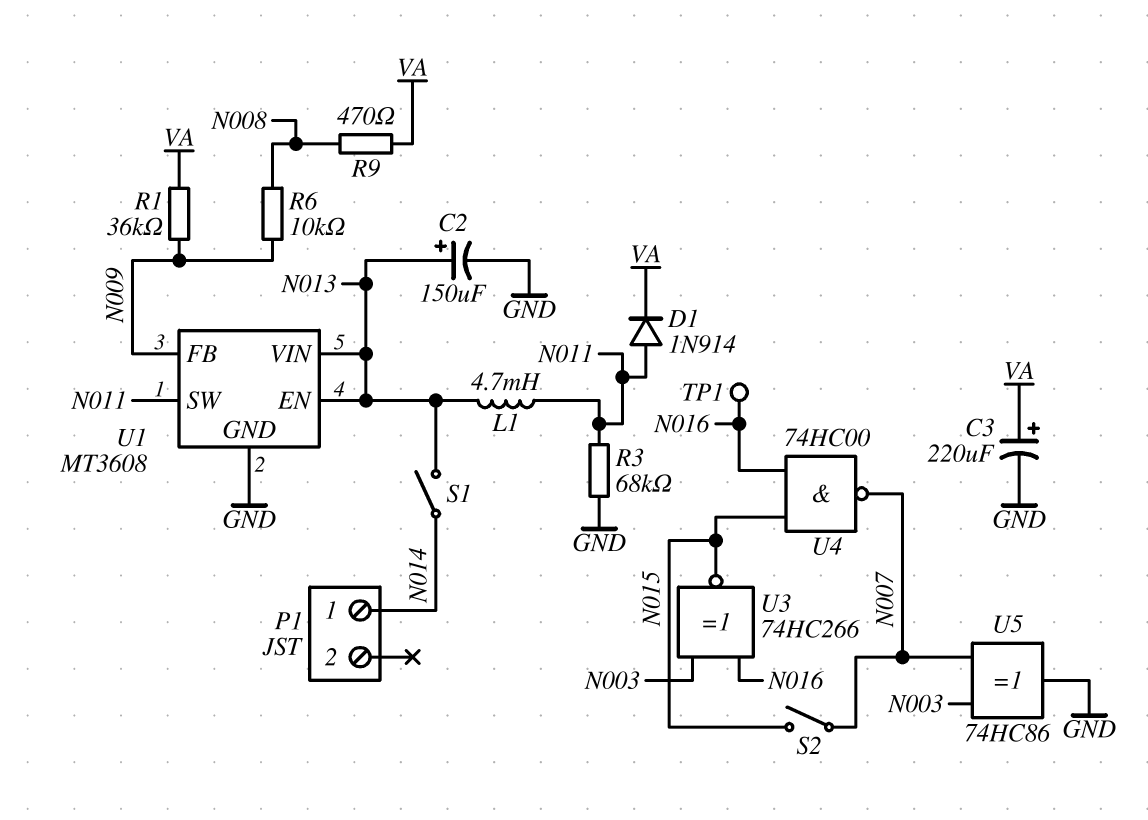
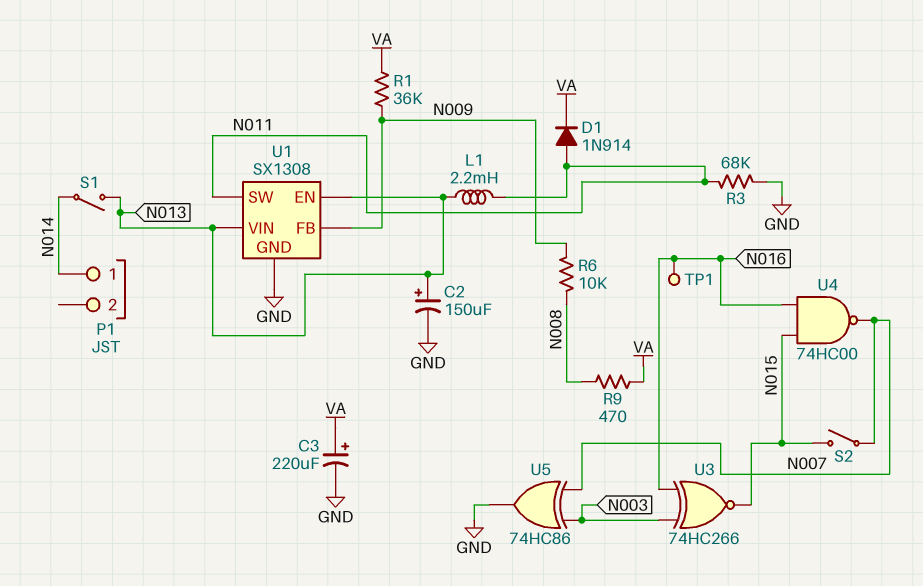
L1: 4.7mH (N011, N013) -> 2.2mH (N011, N013)
U1: MT3608 -> SX1308

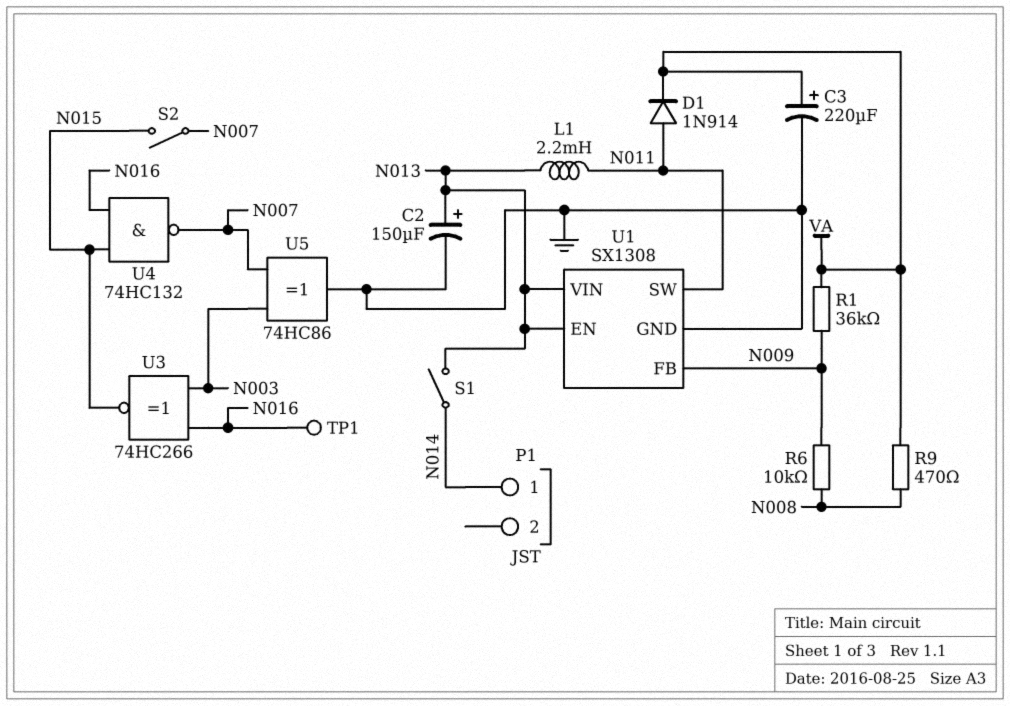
R3: 68k (GND, N011) -> none
U4: NAND 74HC00 (in N015, in N016, out N007) -> NAND 74HC132 (in N015, in N016, out N007)

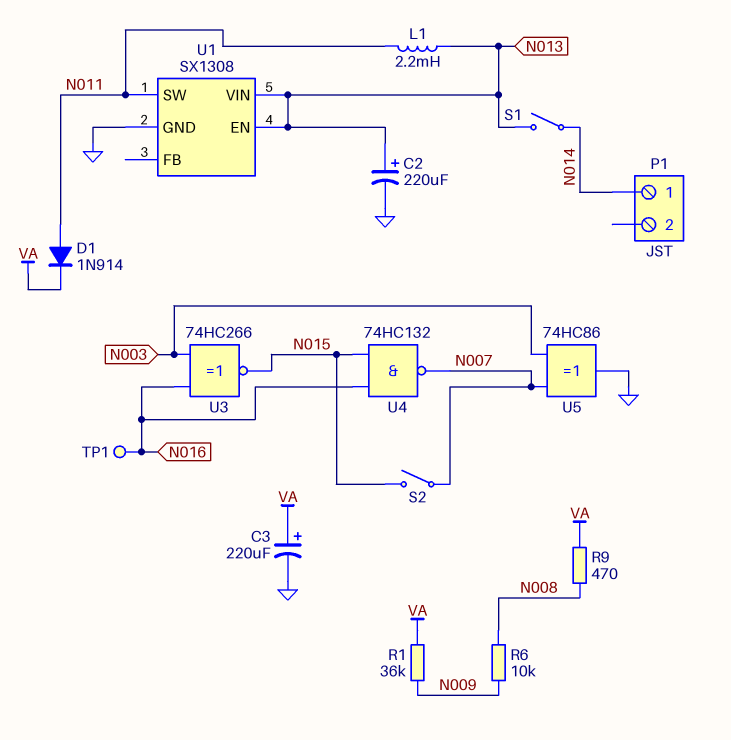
C2: 150uF (plus N013, minus GND) -> 220uF (plus N013, minus GND)
U1 pin FB: N009 -> none

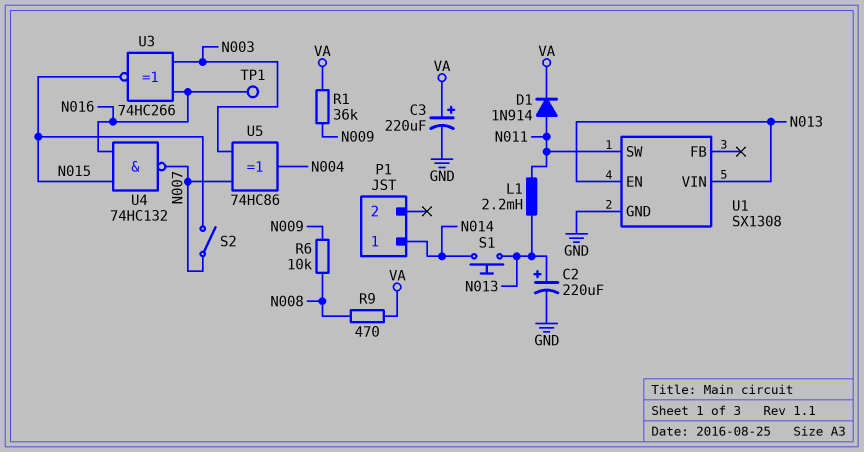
S1: switch (N013, N014) -> button (N013, N014)
U5: XOR 74HC86 (in N003, in N007, out GND) -> XOR 74HC86 (in N003, in N007, out N004)

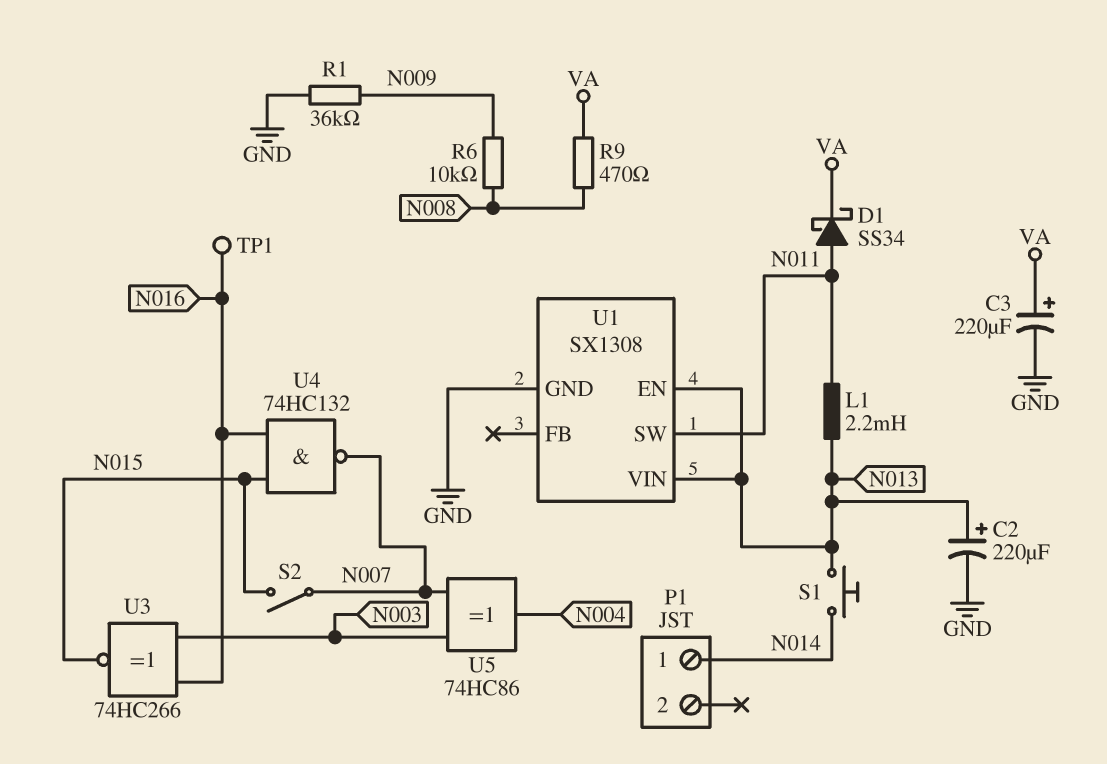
D1: diode 1N914 (A N011, K VA) -> schottky SS34 (A N011, K VA)
R1: 36k (N009, VA) -> 36k (GND, N009)

